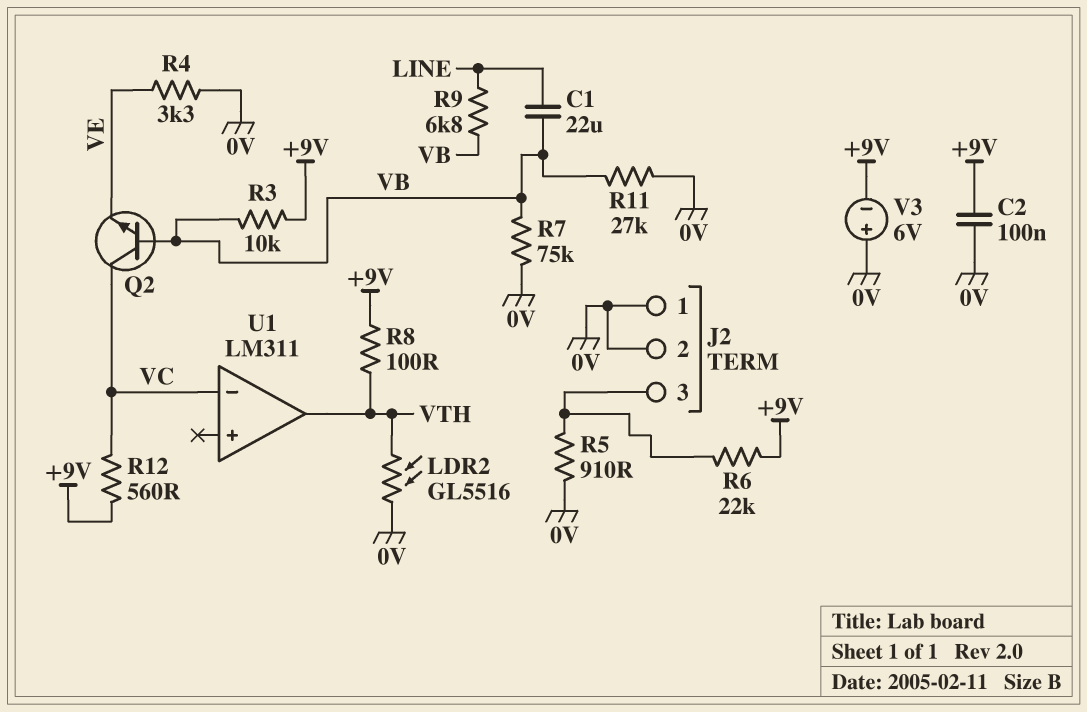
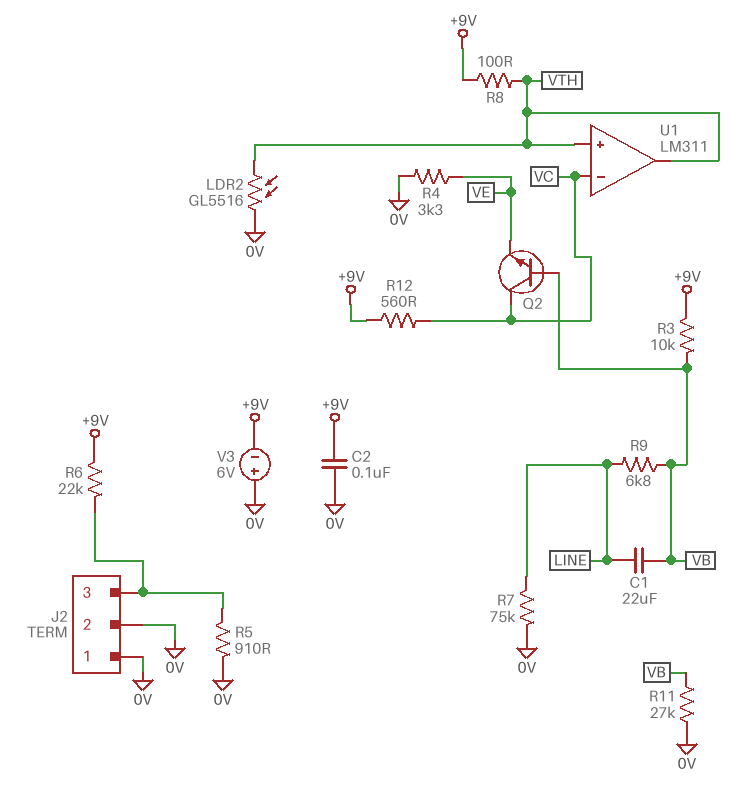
R7: 75k (0V, VB) -> 75k (0V, LINE)
U1 pin in+: none -> VTH

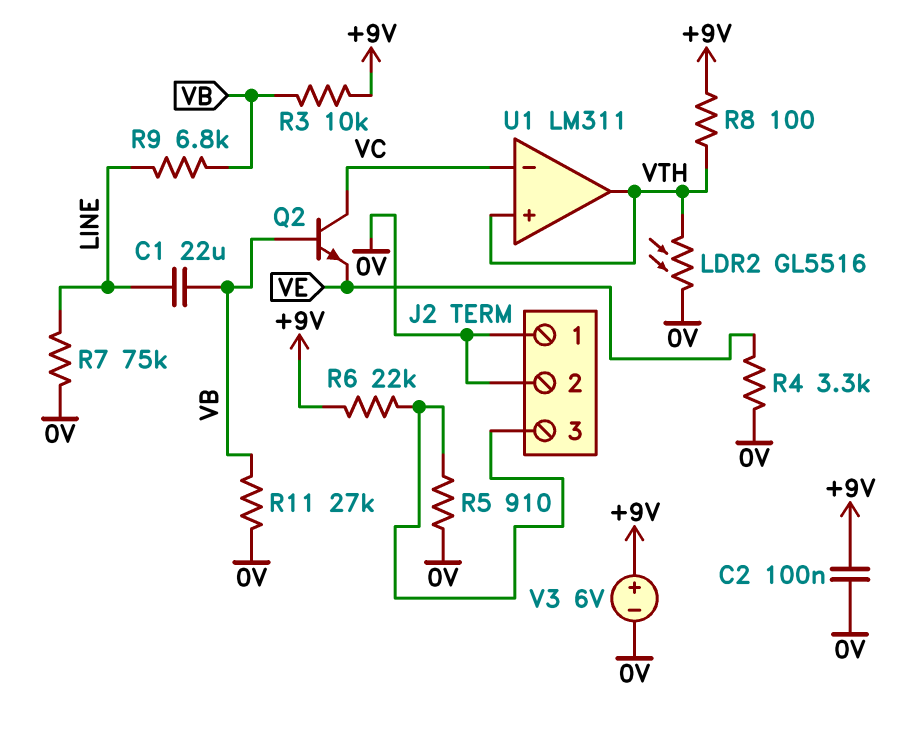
R12: 560 (+9V, VC) -> none
V3: 6V (plus 0V, minus +9V) -> 6V (plus +9V, minus 0V)

